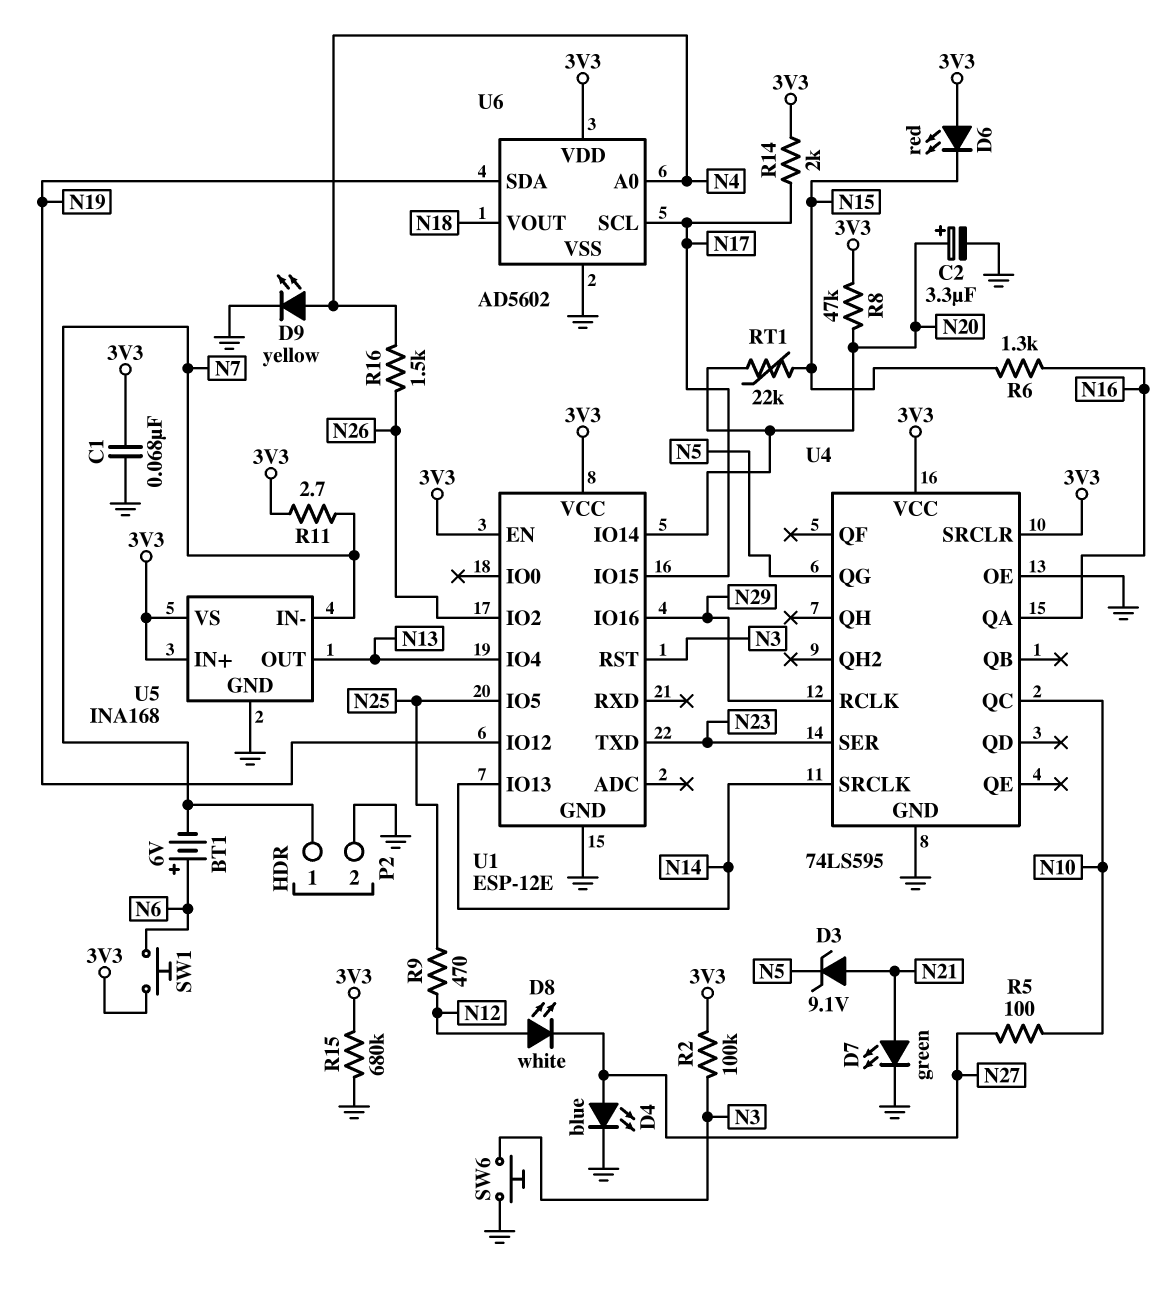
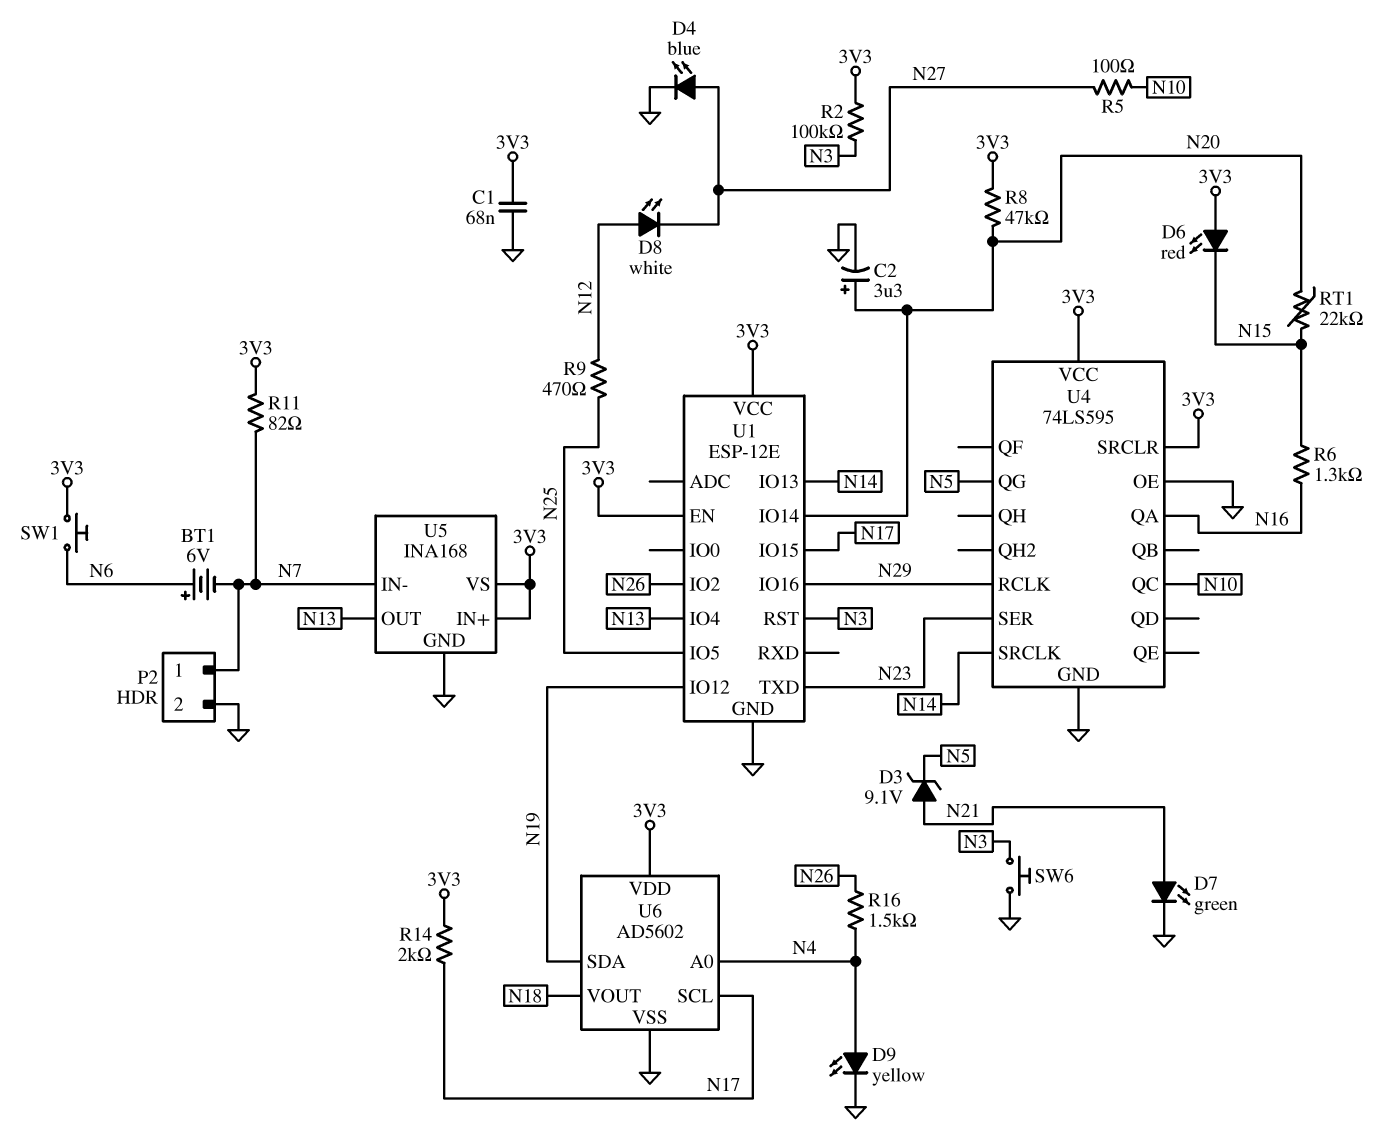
R11: 2.7 (3V3, N7) -> 82 (3V3, N7)
R15: 680k (3V3, GND) -> none

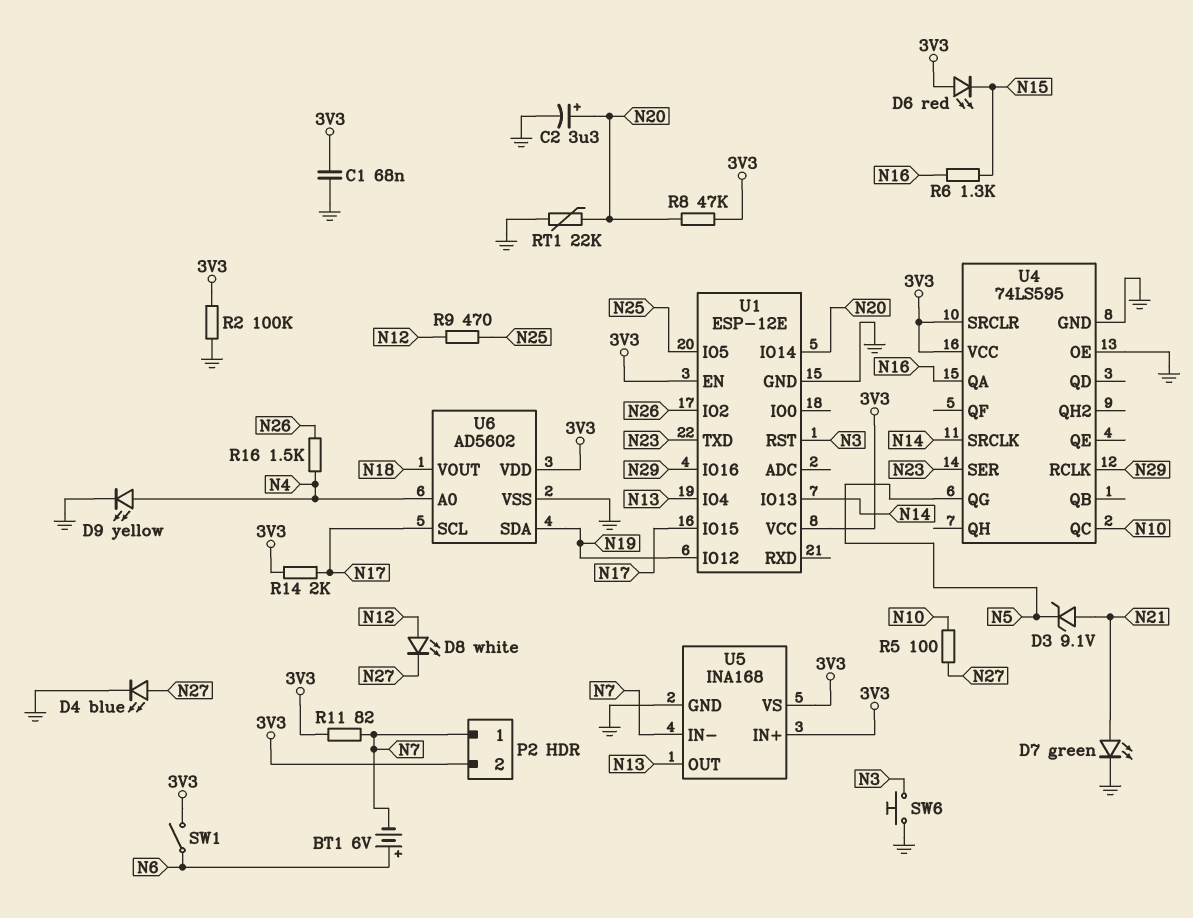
P2 pin 2: GND -> 3V3
R2: 100k (3V3, N3) -> 100k (3V3, GND)
RT1: 22k (N15, N20) -> 22k (GND, N20)
SW1: button (3V3, N6) -> switch (3V3, N6)

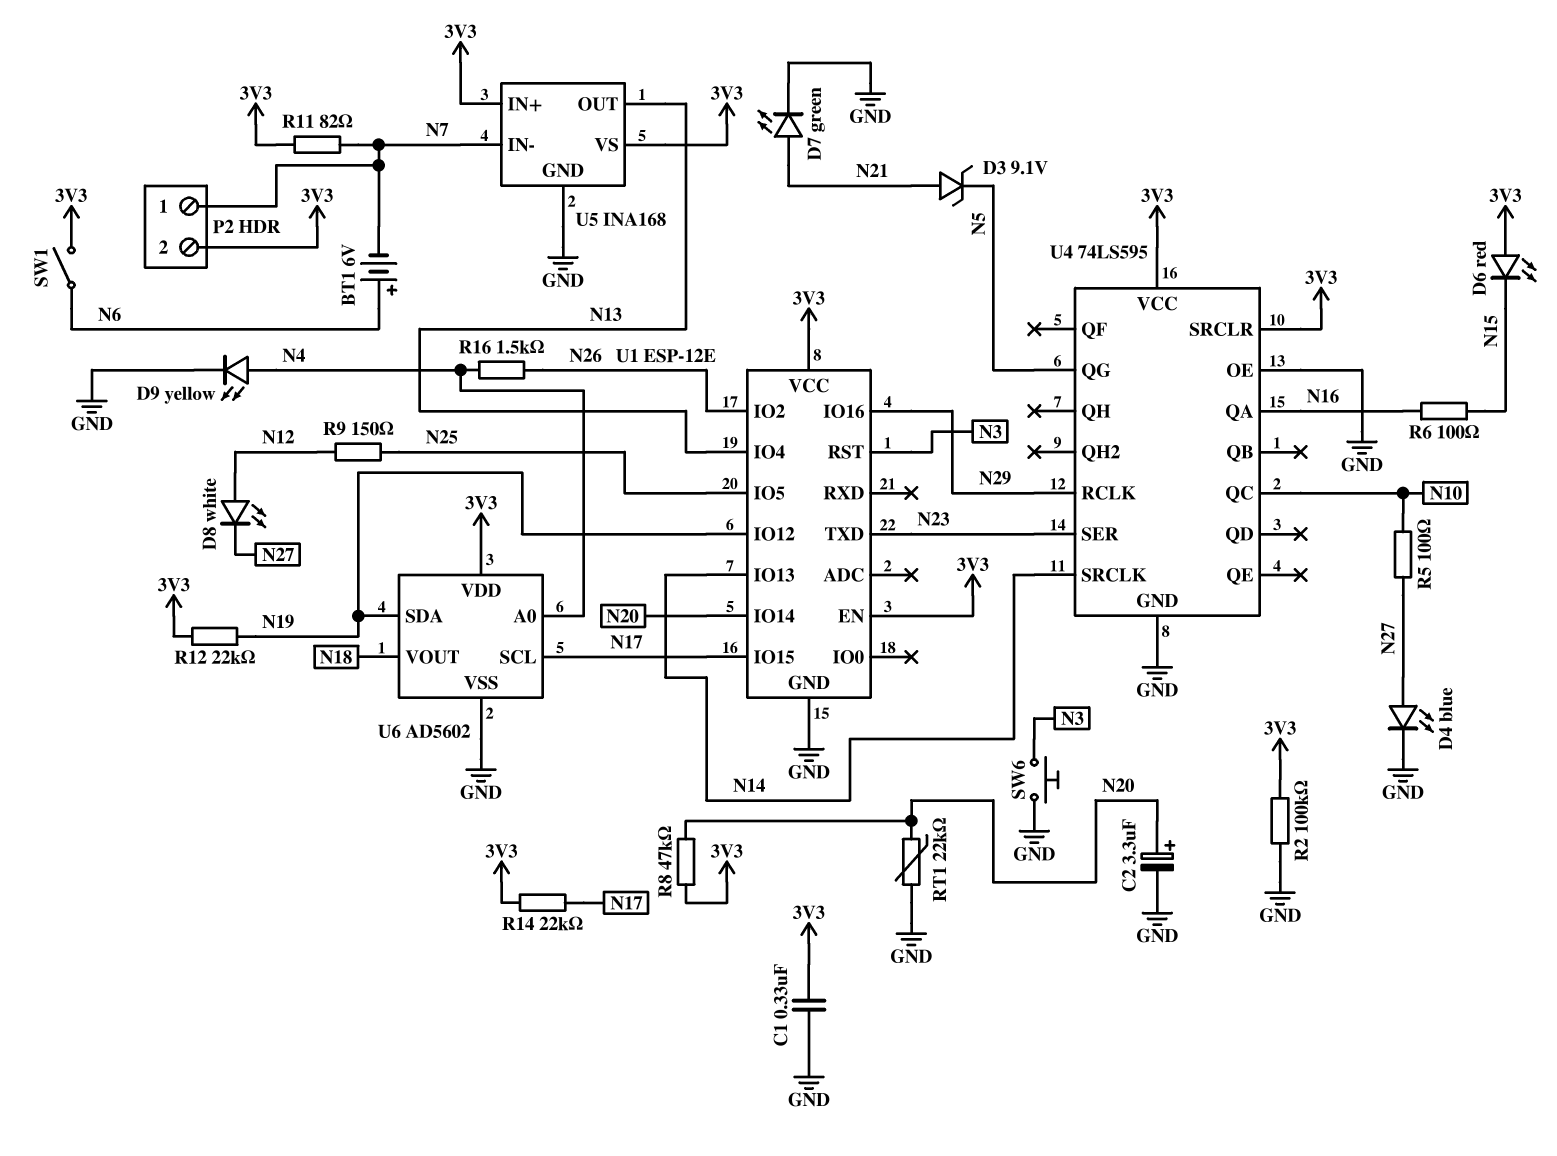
C1: 68nF (3V3, GND) -> 330nF (3V3, GND)
R6: 1.3k (N15, N16) -> 100 (N15, N16)
R9: 470 (N12, N25) -> 150 (N12, N25)
R12: none -> 22k (3V3, N19)
R14: 2k (3V3, N17) -> 22k (3V3, N17)

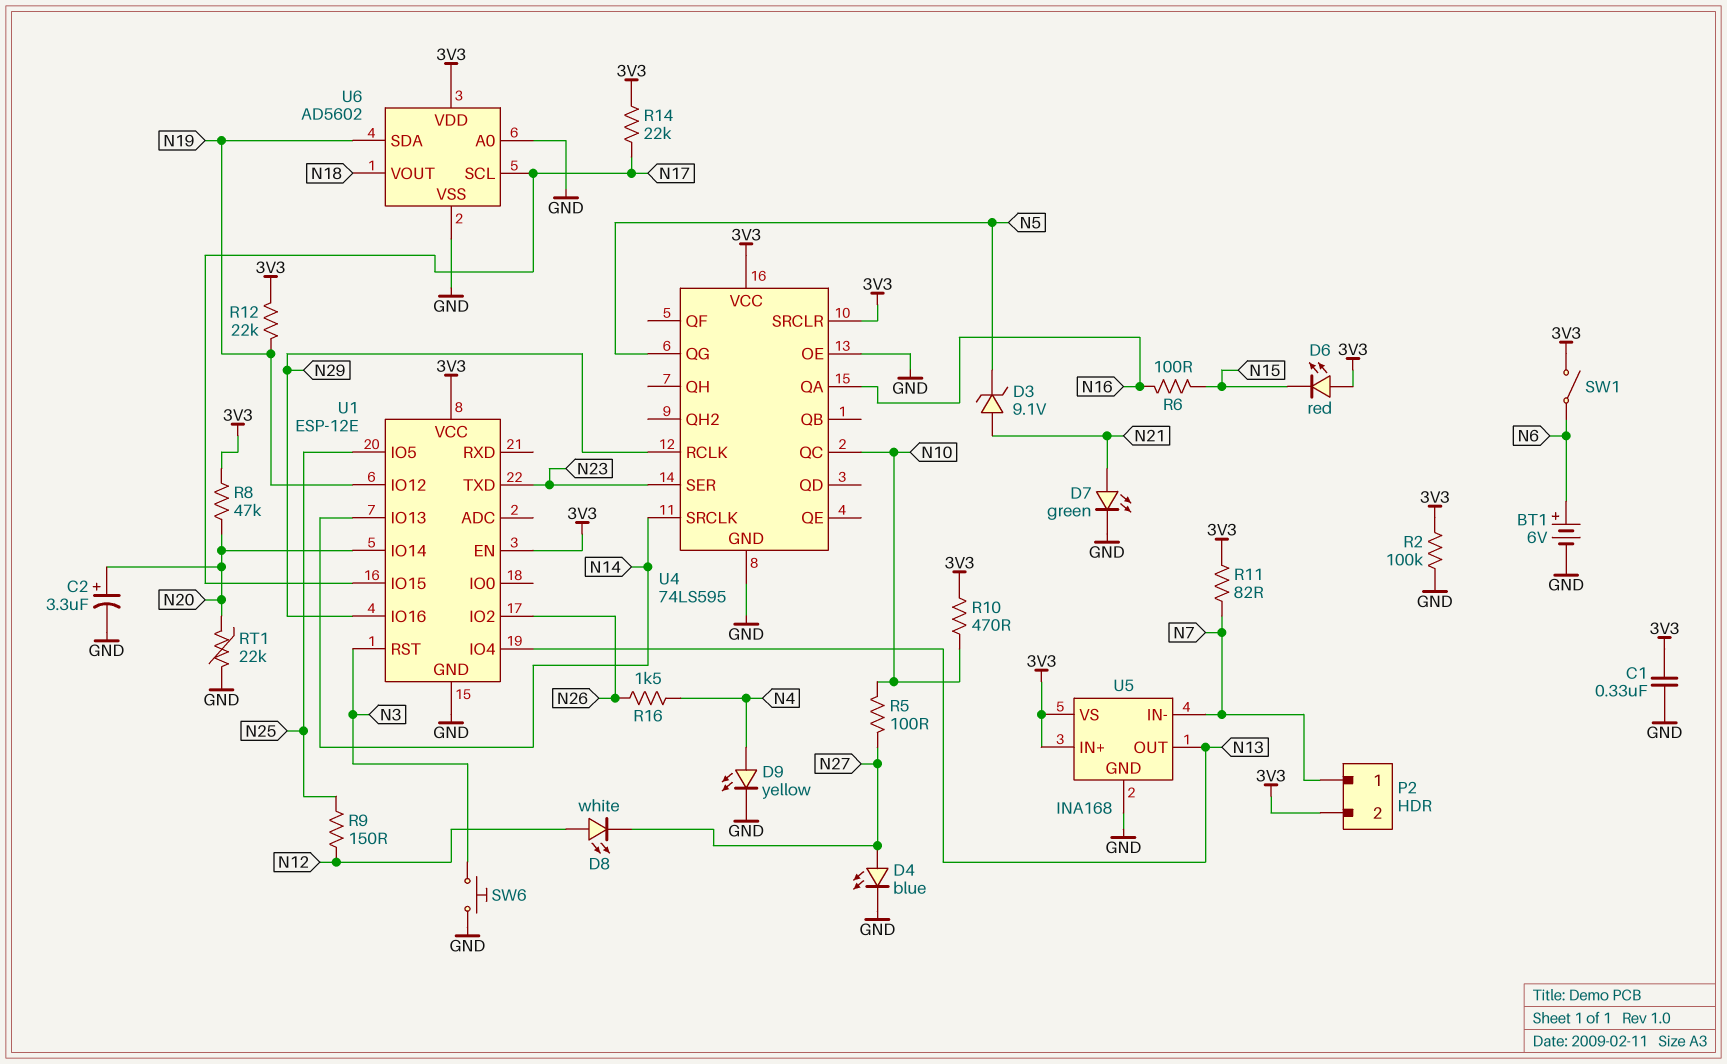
BT1: 6V (plus N6, minus N7) -> 6V (plus N6, minus GND)
R10: none -> 470 (3V3, N10)
U6 pin A0: N4 -> GND

